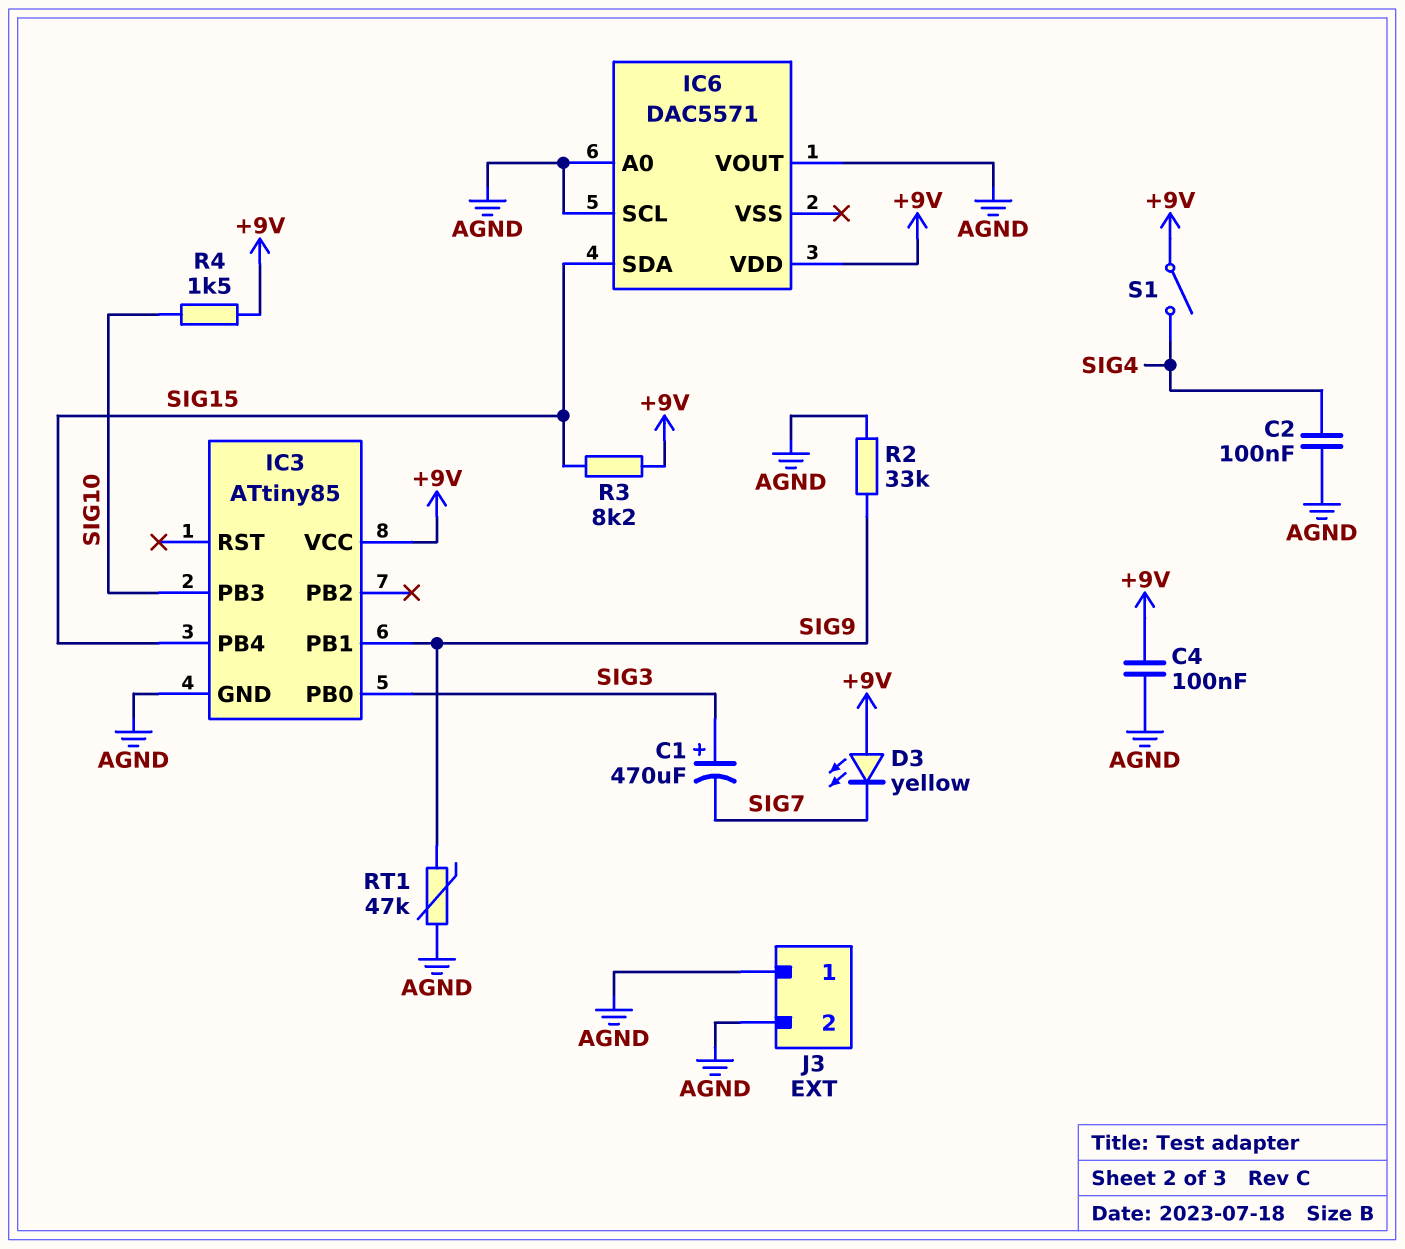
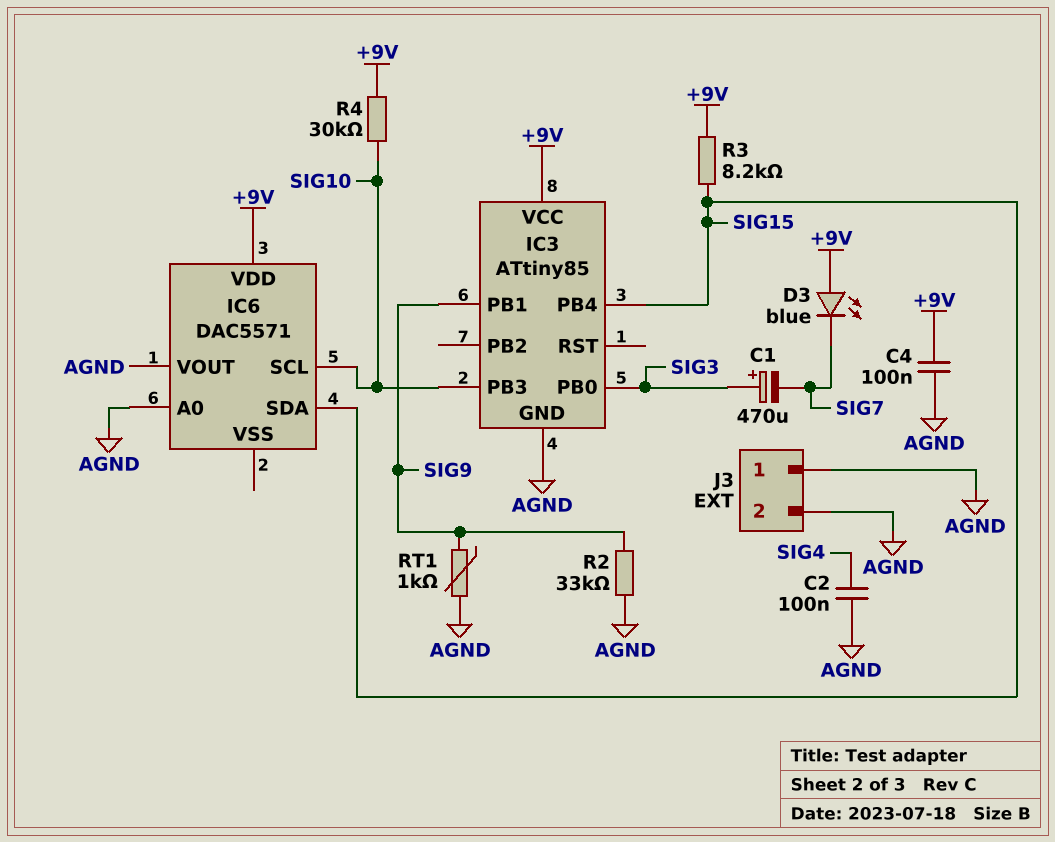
D3: LED yellow (A +9V, K SIG7) -> LED blue (A +9V, K SIG7)
IC6 pin SCL: AGND -> SIG10
R4: 1.5k (+9V, SIG10) -> 30k (+9V, SIG10)
RT1: 47k (AGND, SIG9) -> 1k (AGND, SIG9)
S1: switch (+9V, SIG4) -> none

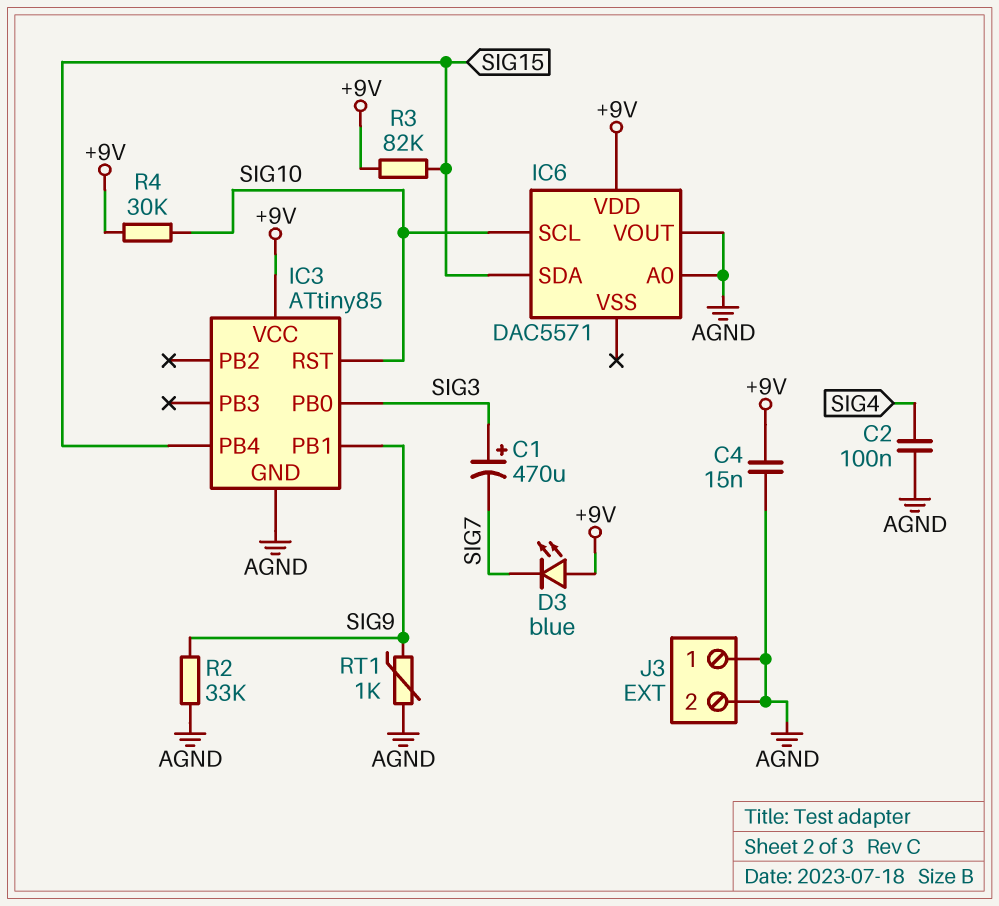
C4: 100nF (+9V, AGND) -> 15nF (+9V, AGND)
IC3 pin PB3: SIG10 -> none
IC3 pin RST: none -> SIG10
R3: 8.2k (+9V, SIG15) -> 82k (+9V, SIG15)

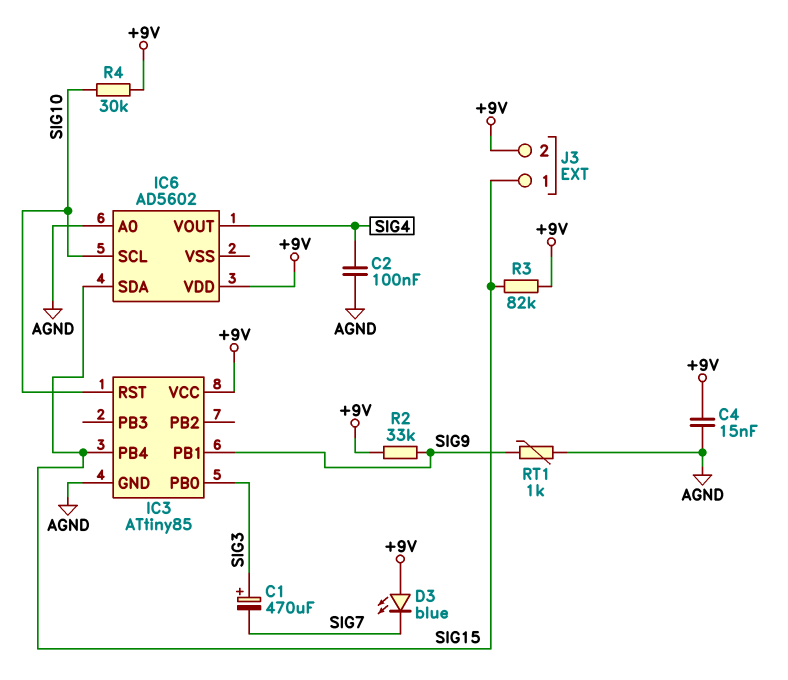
IC6: DAC5571 -> AD5602
IC6 pin VOUT: AGND -> SIG4
J3 pin 1: AGND -> SIG15
J3 pin 2: AGND -> +9V
R2: 33k (AGND, SIG9) -> 33k (+9V, SIG9)

